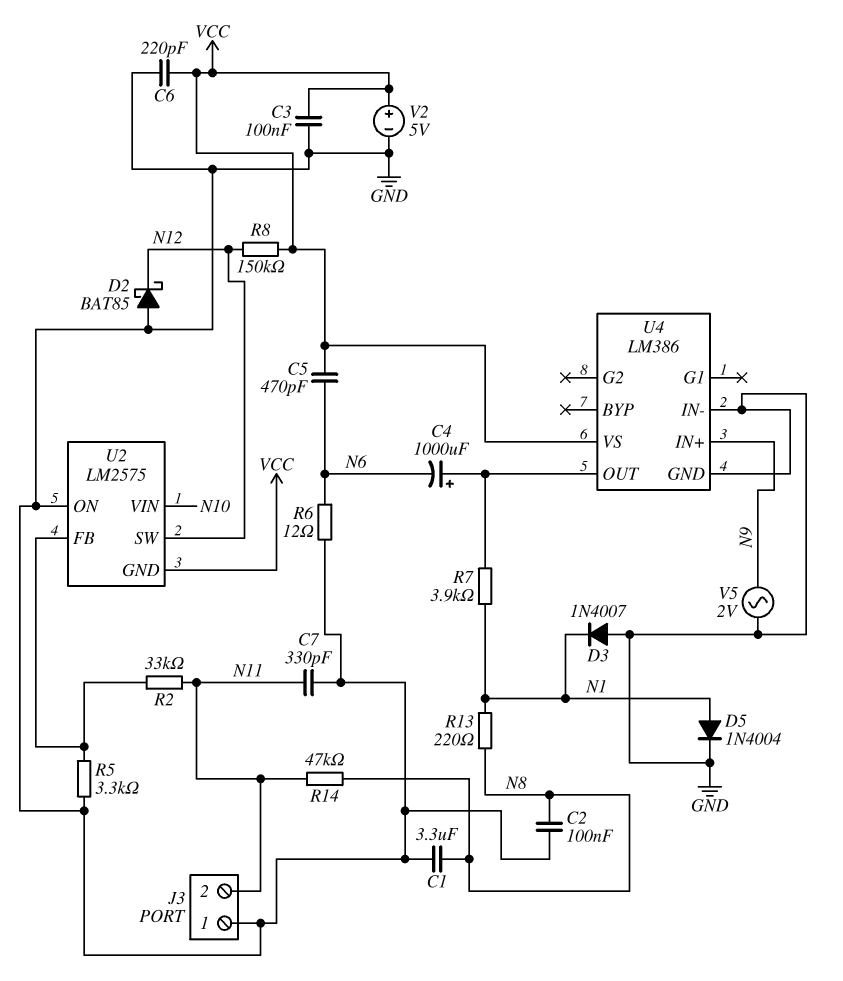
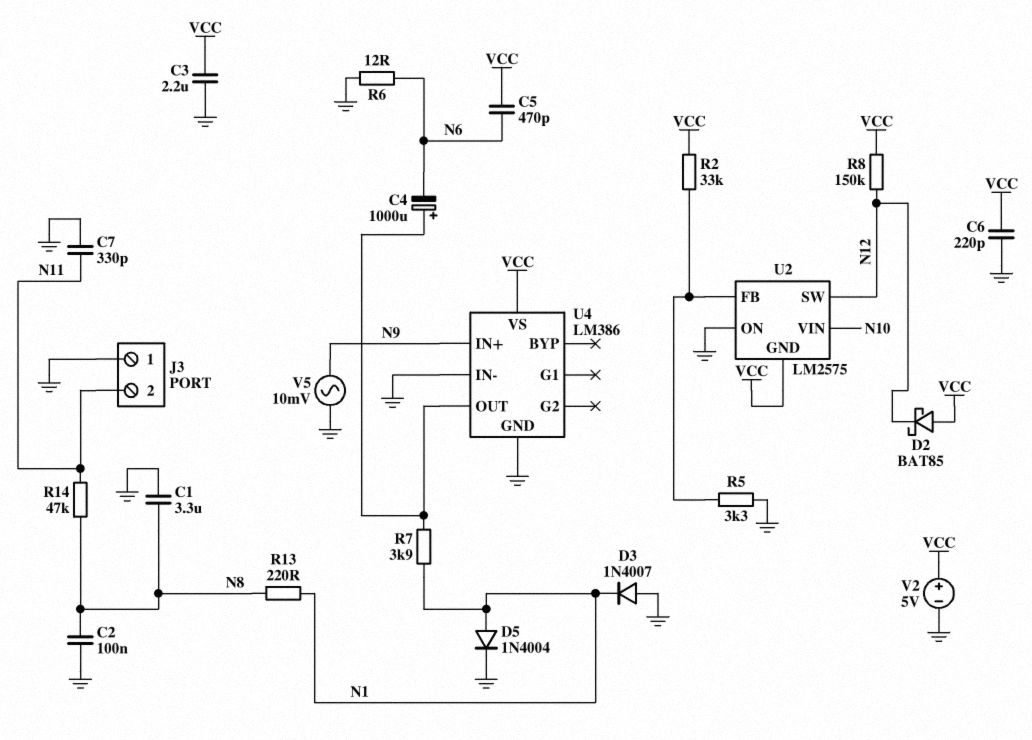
C3: 100nF (GND, VCC) -> 2.2uF (GND, VCC)
D2: schottky BAT85 (A GND, K N12) -> schottky BAT85 (A VCC, K N12)
R2: 33k (N11, U2/FB) -> 33k (U2/FB, VCC)
V5: AC 2V (GND, N9) -> AC 10mV (GND, N9)

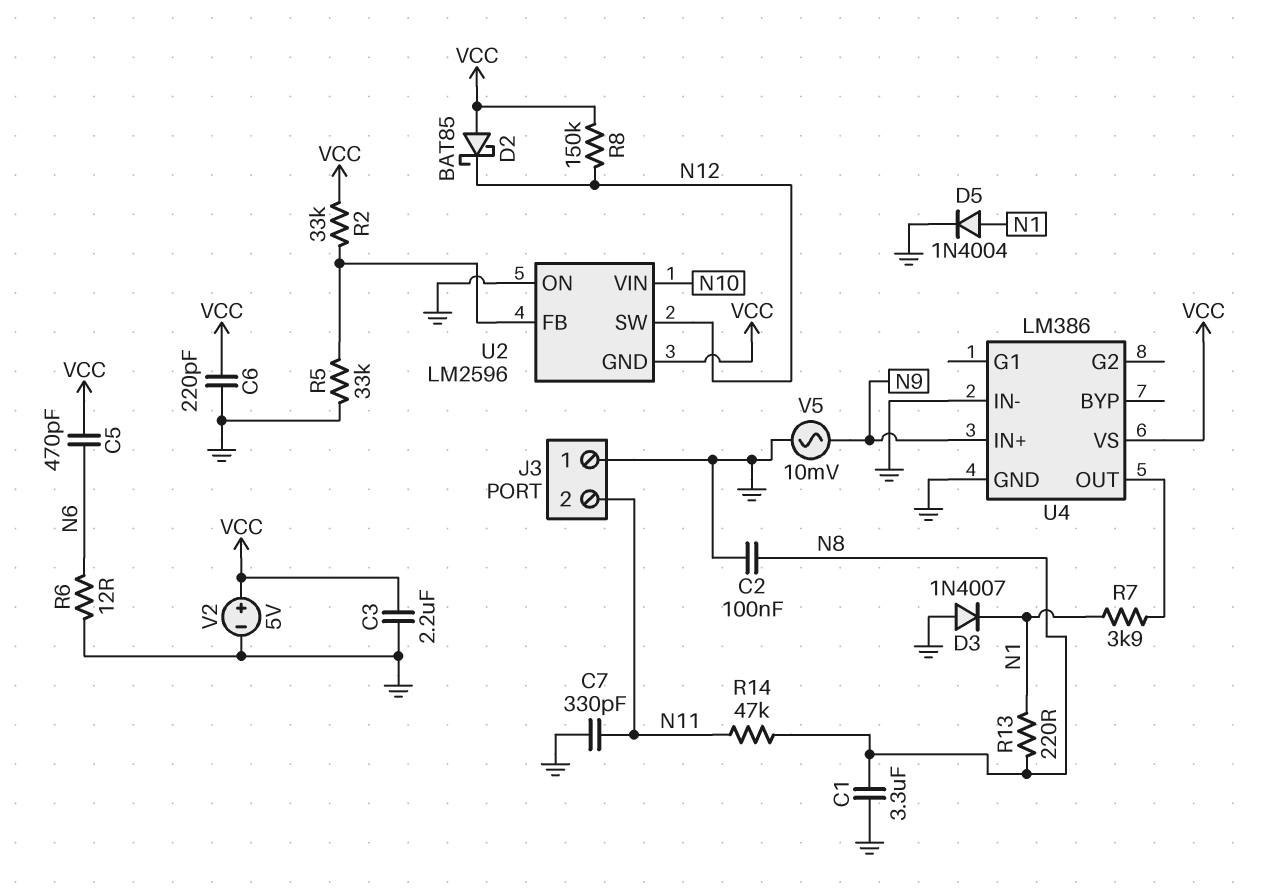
C4: 1000uF (plus U4/OUT, minus N6) -> none
R5: 3.3k (GND, U2/FB) -> 33k (GND, U2/FB)
U2: LM2575 -> LM2596

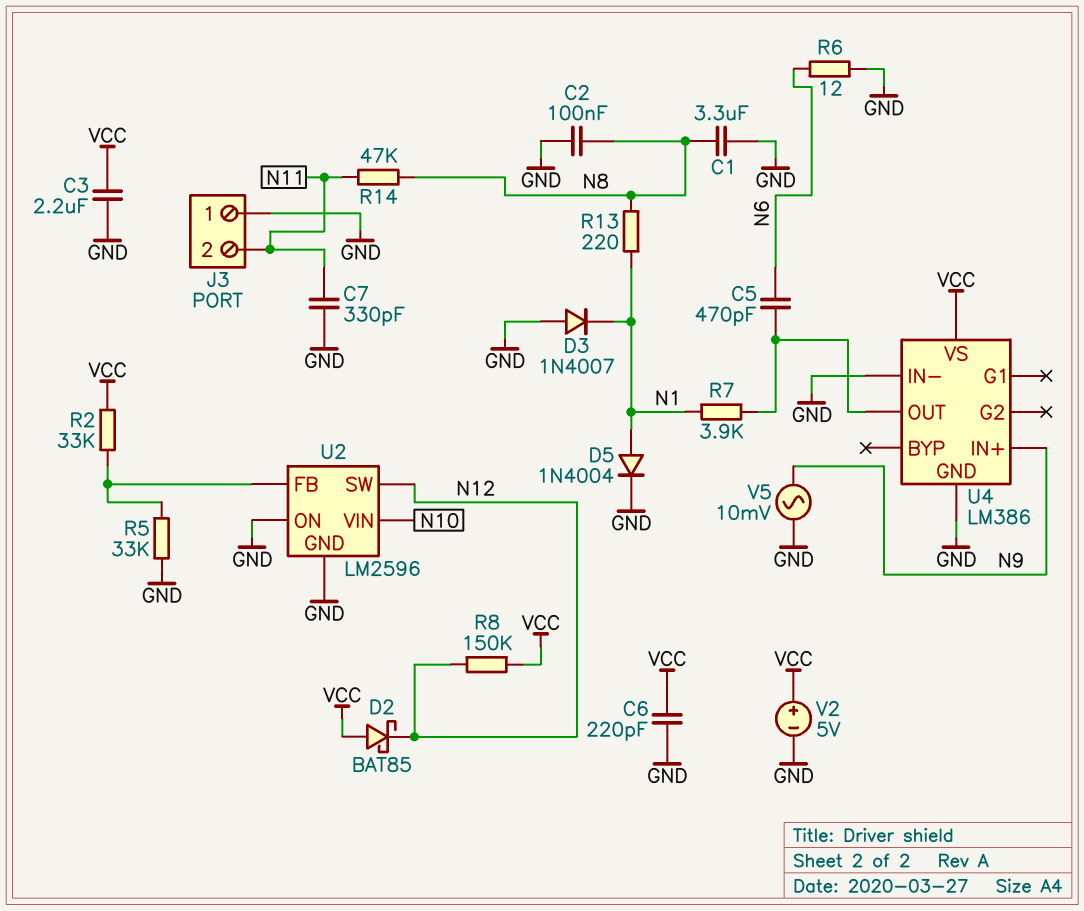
C5: 470pF (N6, VCC) -> 470pF (N6, U4/OUT)
U2 pin GND: VCC -> GND

